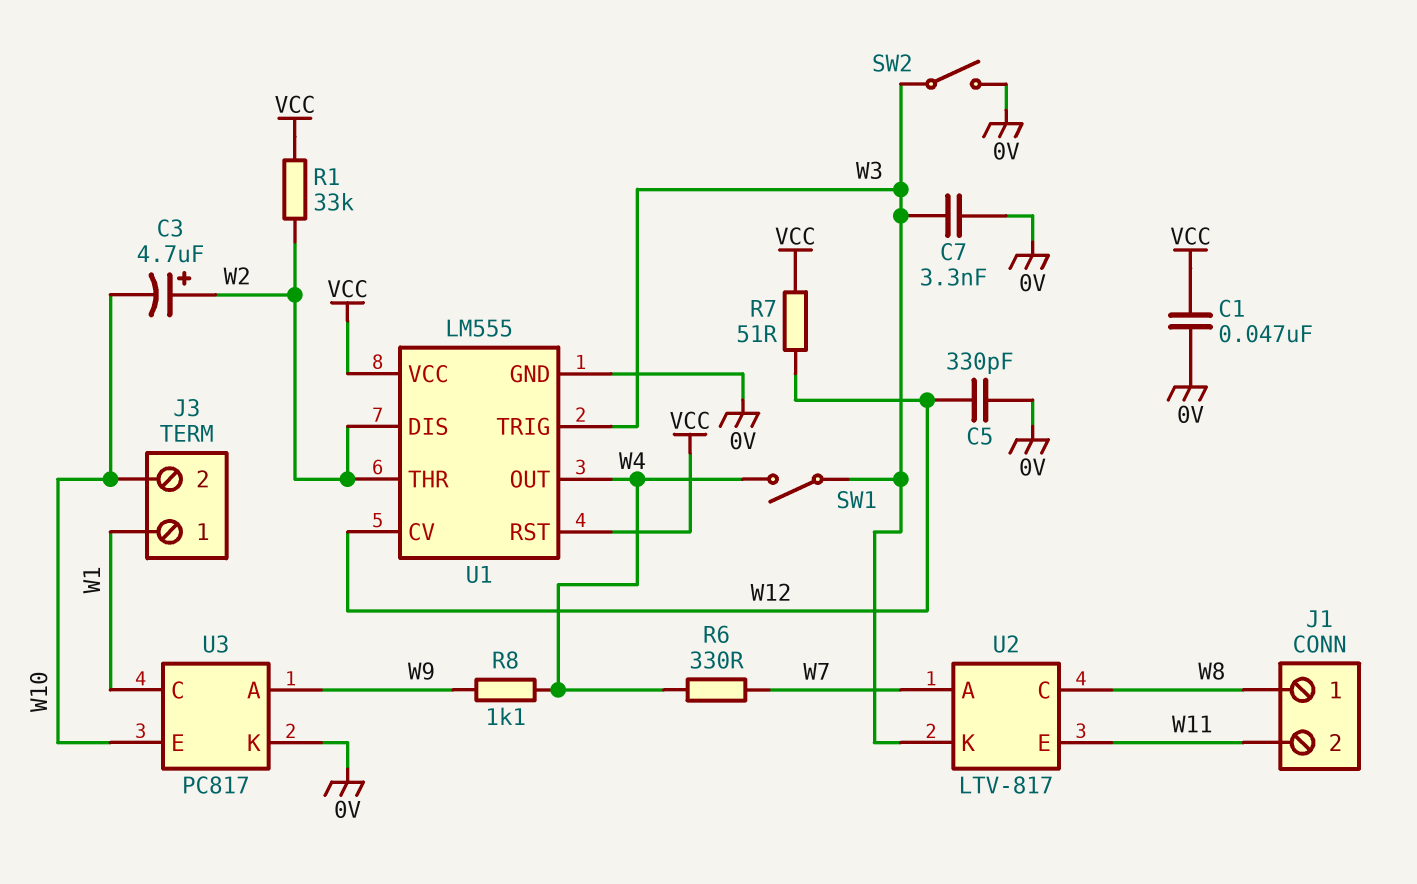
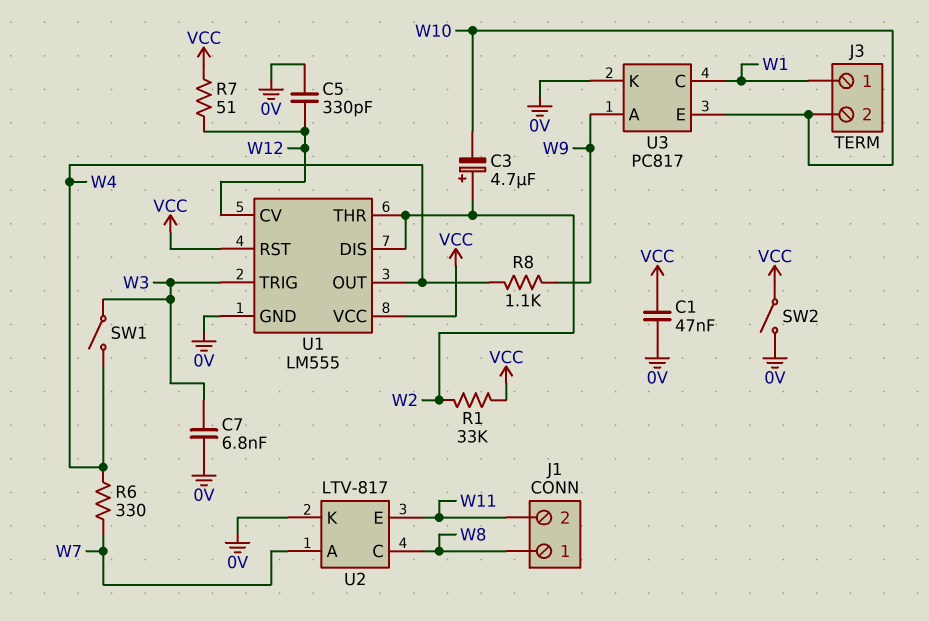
C7: 3.3nF (0V, W3) -> 6.8nF (0V, W3)
SW2: switch (0V, W3) -> switch (0V, VCC)
U2 pin K: W3 -> 0V

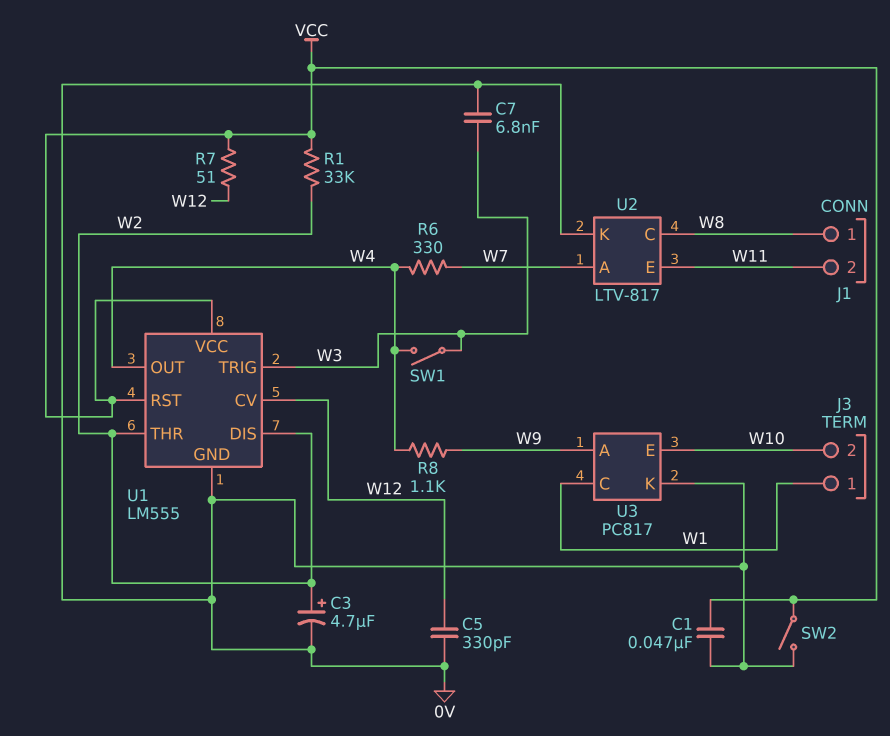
C3: 4.7uF (plus W2, minus W10) -> 4.7uF (plus W2, minus 0V)

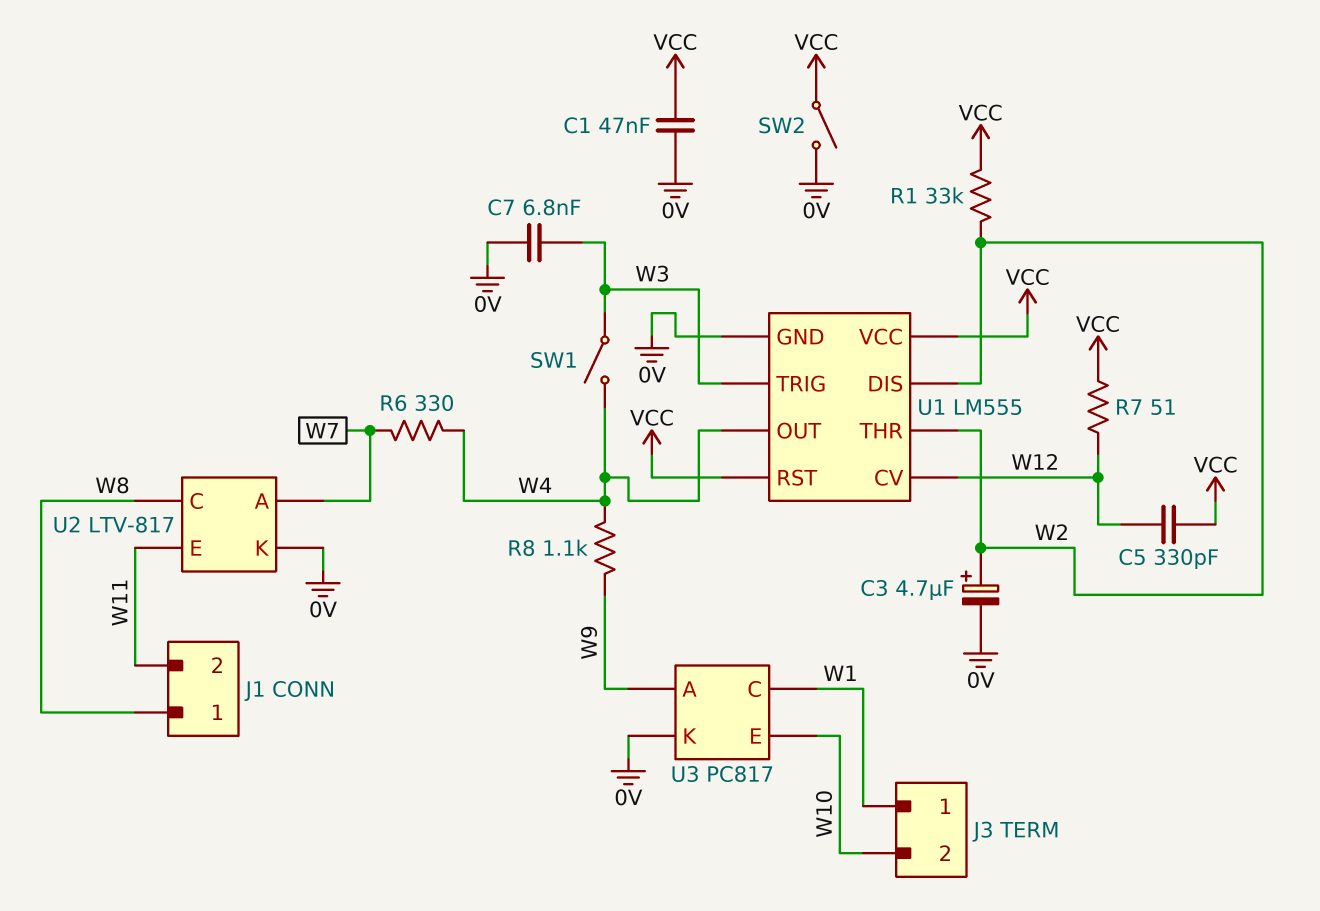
C5: 330pF (0V, W12) -> 330pF (VCC, W12)

